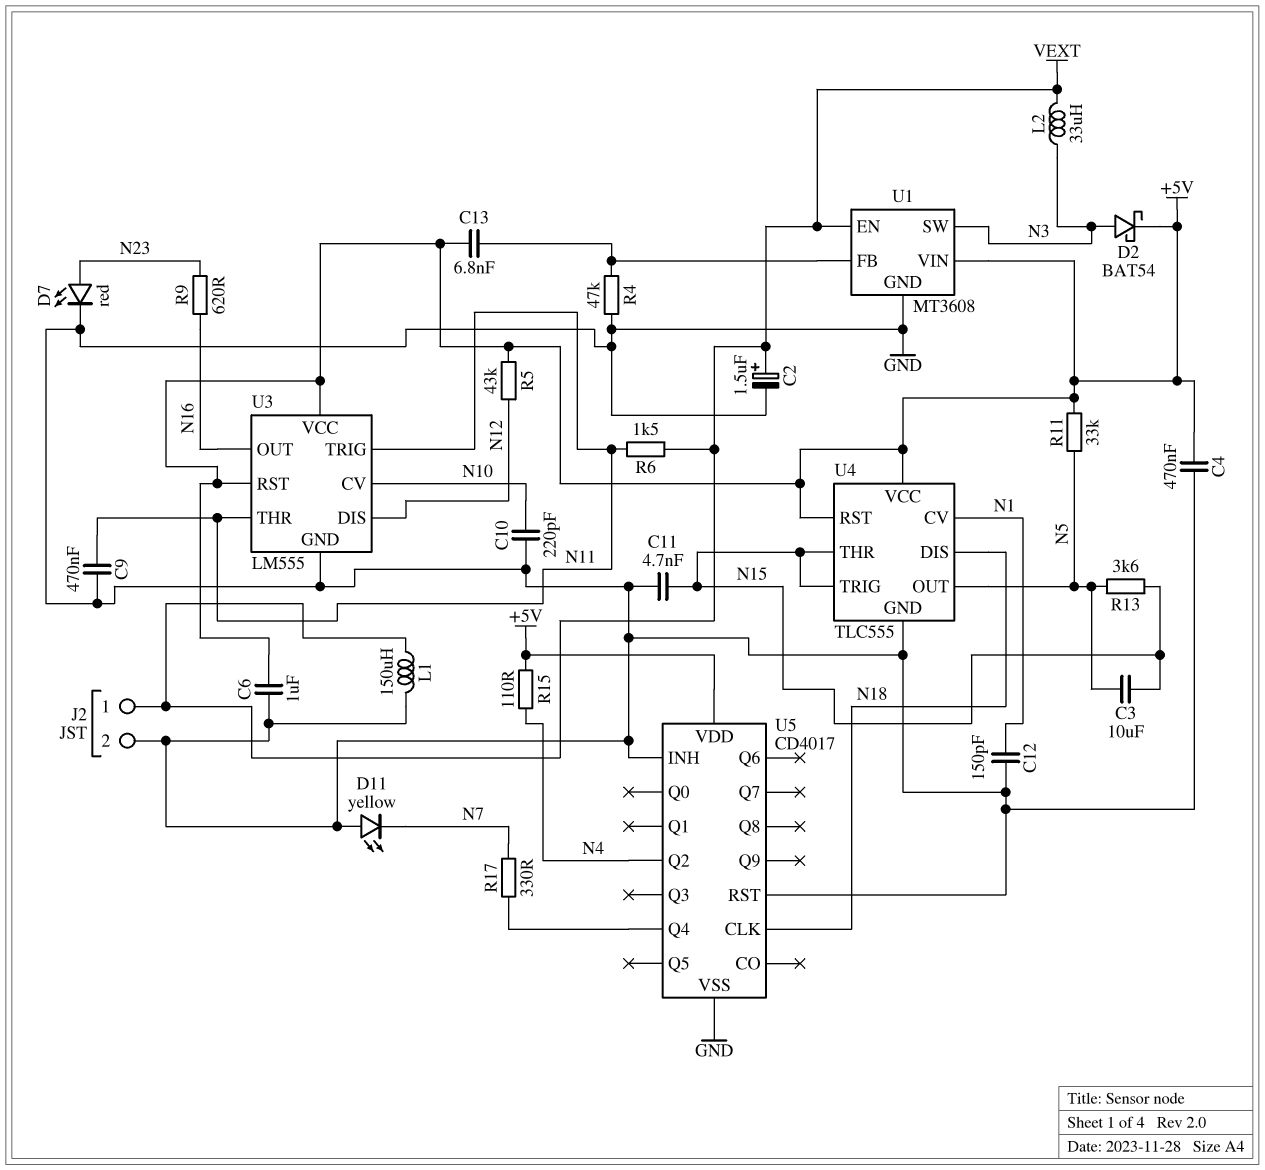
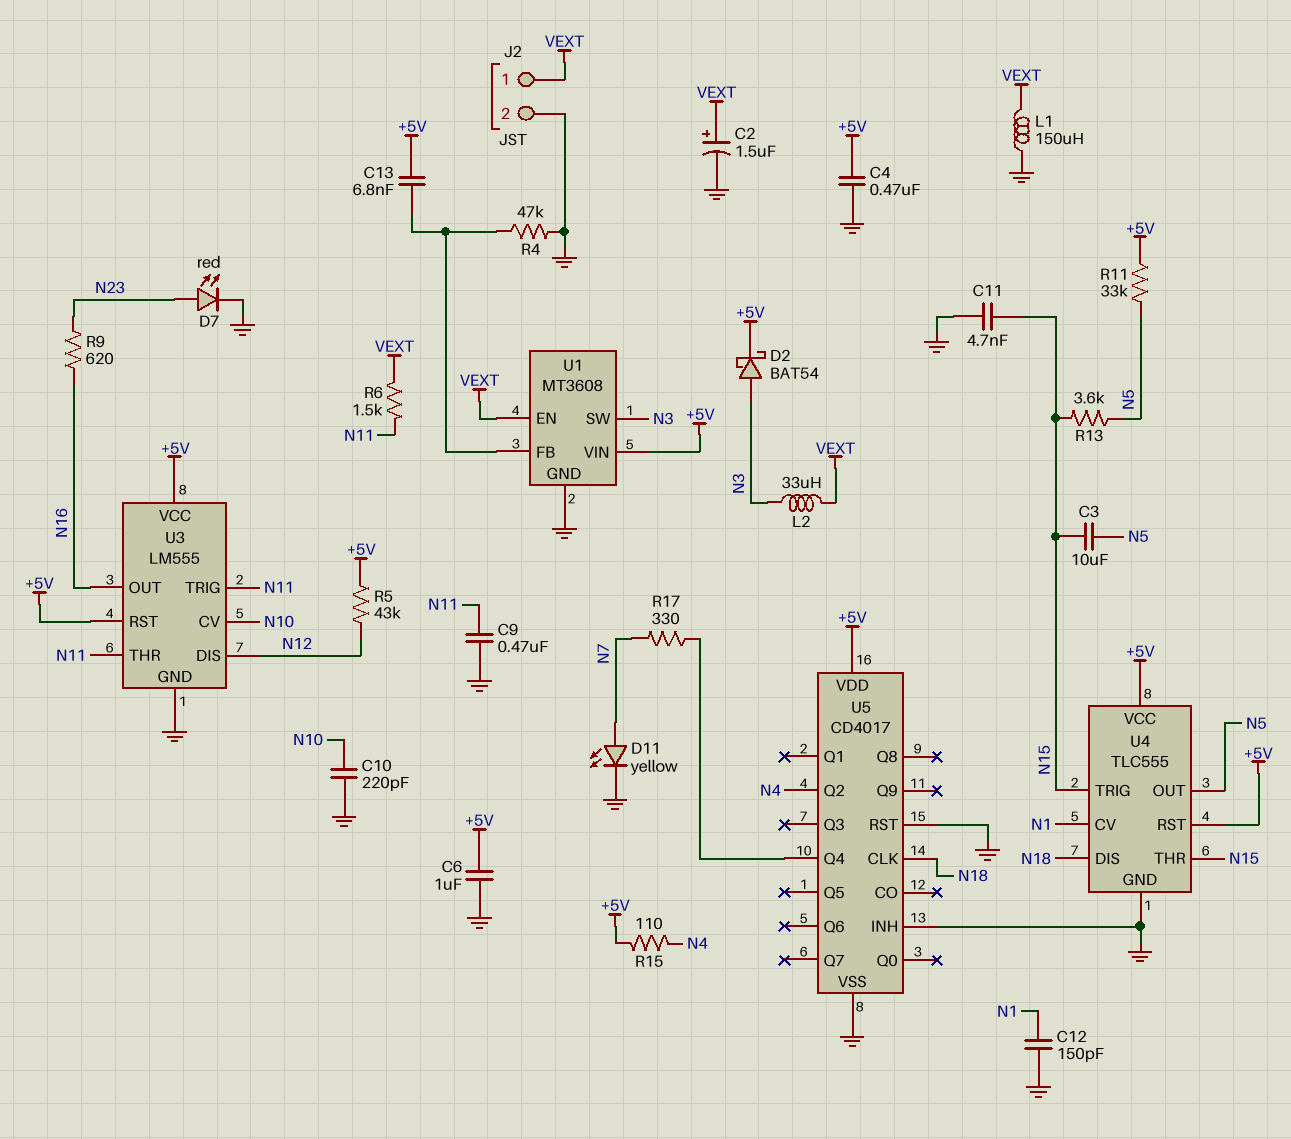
D11: LED yellow (A GND, K N7) -> LED yellow (A N7, K GND)

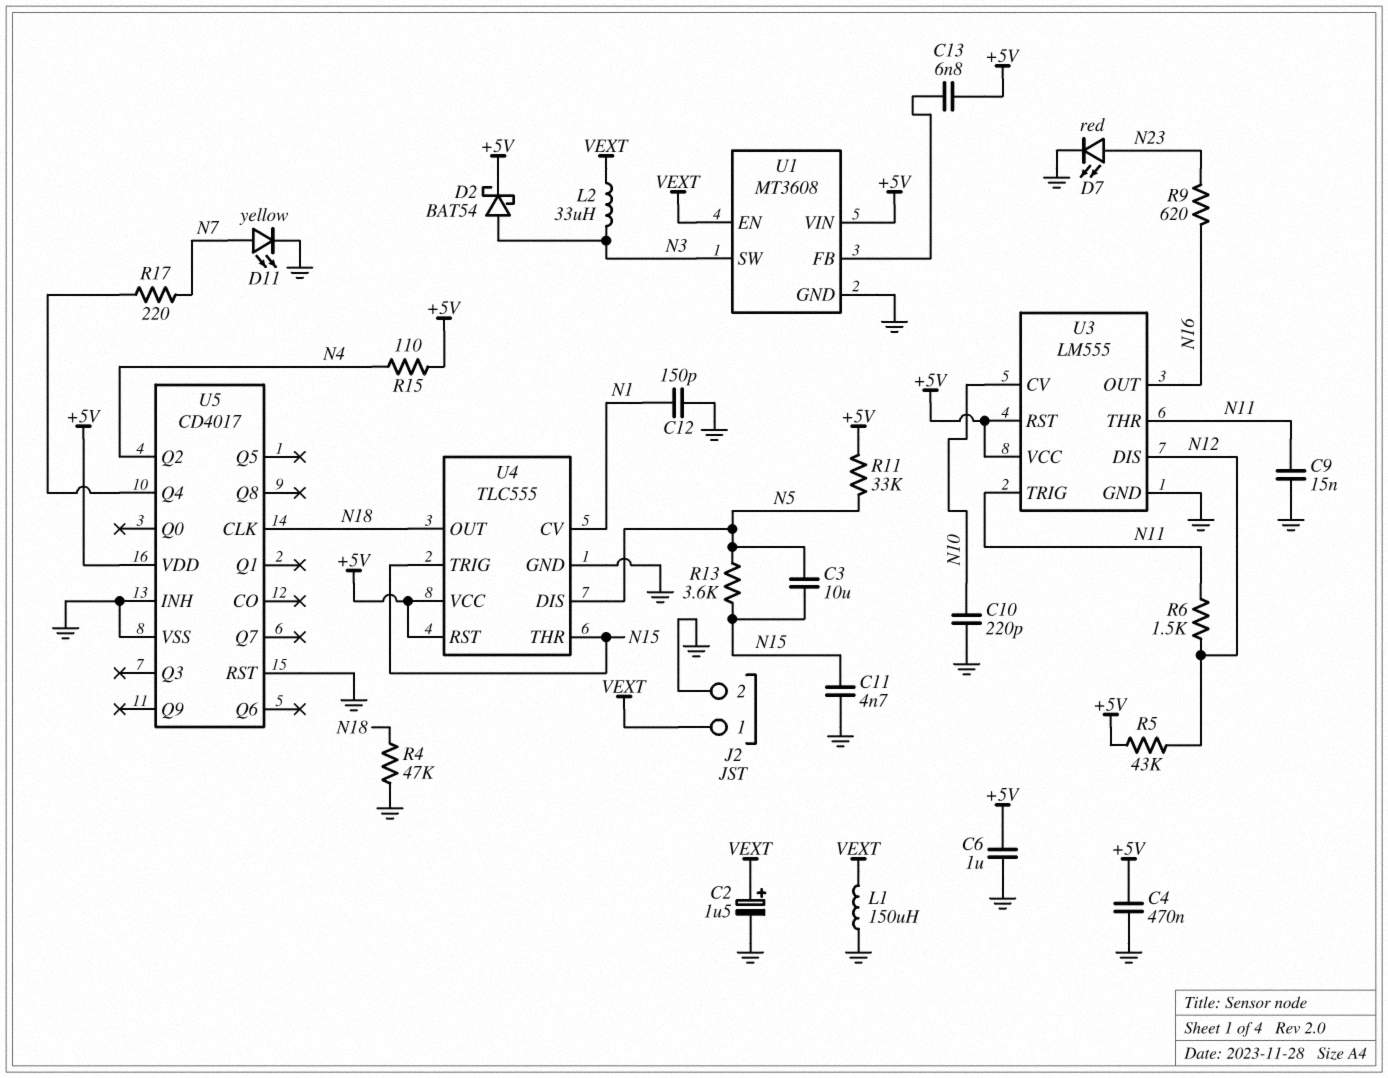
C9: 470nF (GND, N11) -> 15nF (GND, N11)
R4: 47k (GND, U1/FB) -> 47k (GND, N18)
R6: 1.5k (N11, VEXT) -> 1.5k (N11, N12)
R17: 330 (N7, U5/Q4) -> 220 (N7, U5/Q4)
U4 pin DIS: N18 -> N5
U4 pin OUT: N5 -> N18

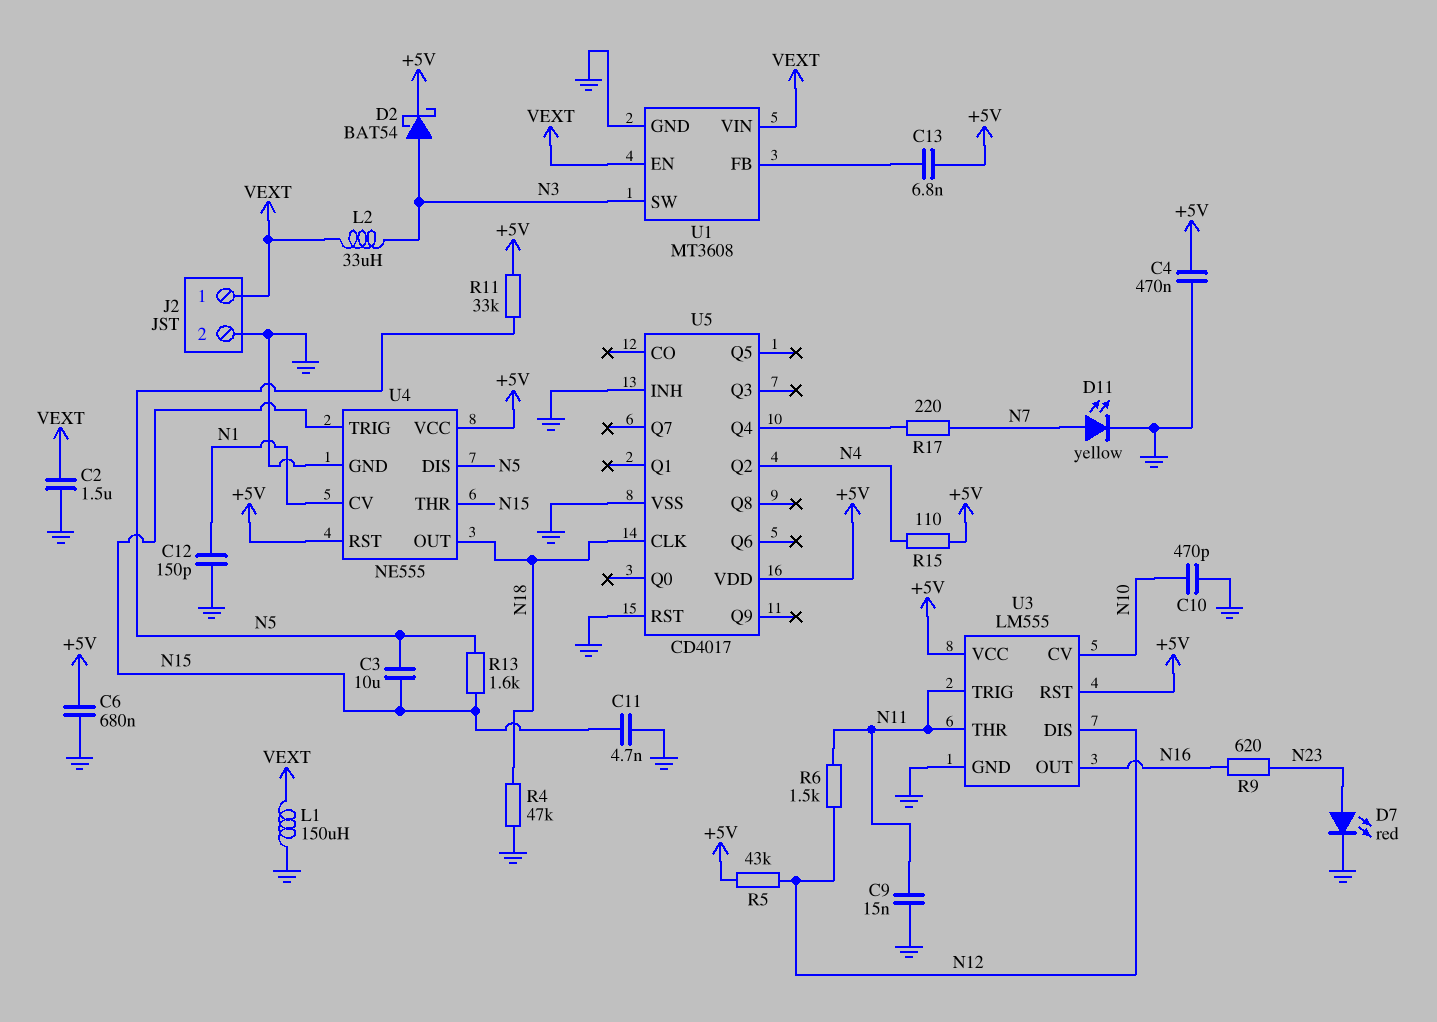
C2: 1.5uF (plus VEXT, minus GND) -> 1.5uF (GND, VEXT)
C6: 1uF (+5V, GND) -> 680nF (+5V, GND)
C10: 220pF (GND, N10) -> 470pF (GND, N10)
R13: 3.6k (N5, N15) -> 1.6k (N5, N15)
U1 pin VIN: +5V -> VEXT
U4: TLC555 -> NE555

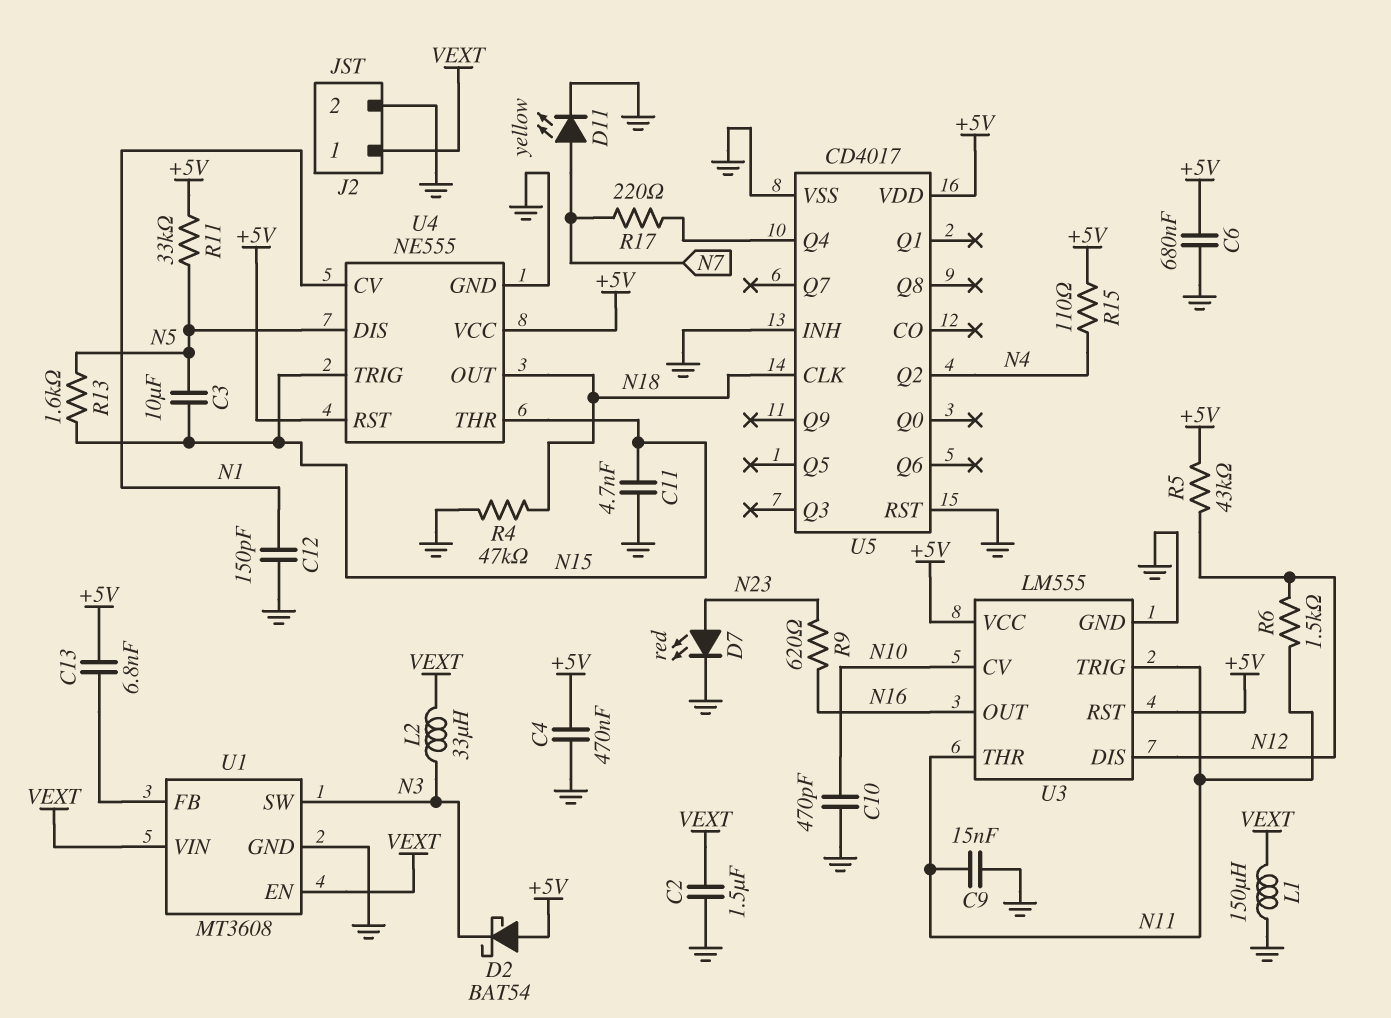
D2: schottky BAT54 (A N3, K +5V) -> schottky BAT54 (A +5V, K N3)

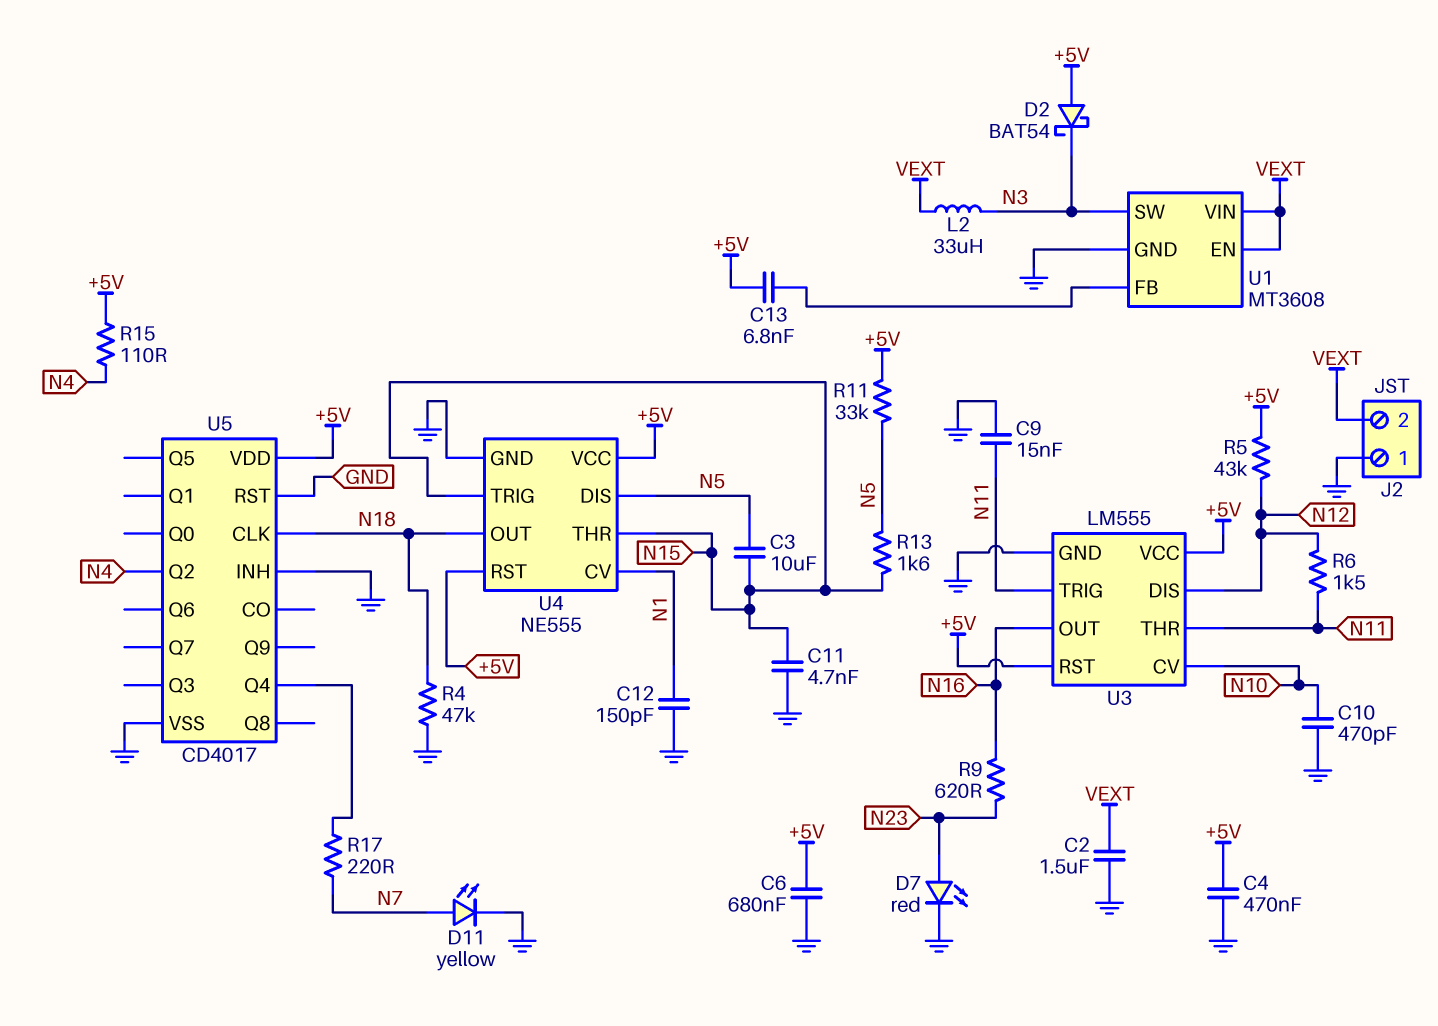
J2 pin 1: VEXT -> GND
J2 pin 2: GND -> VEXT
L1: 150uH (GND, VEXT) -> none

